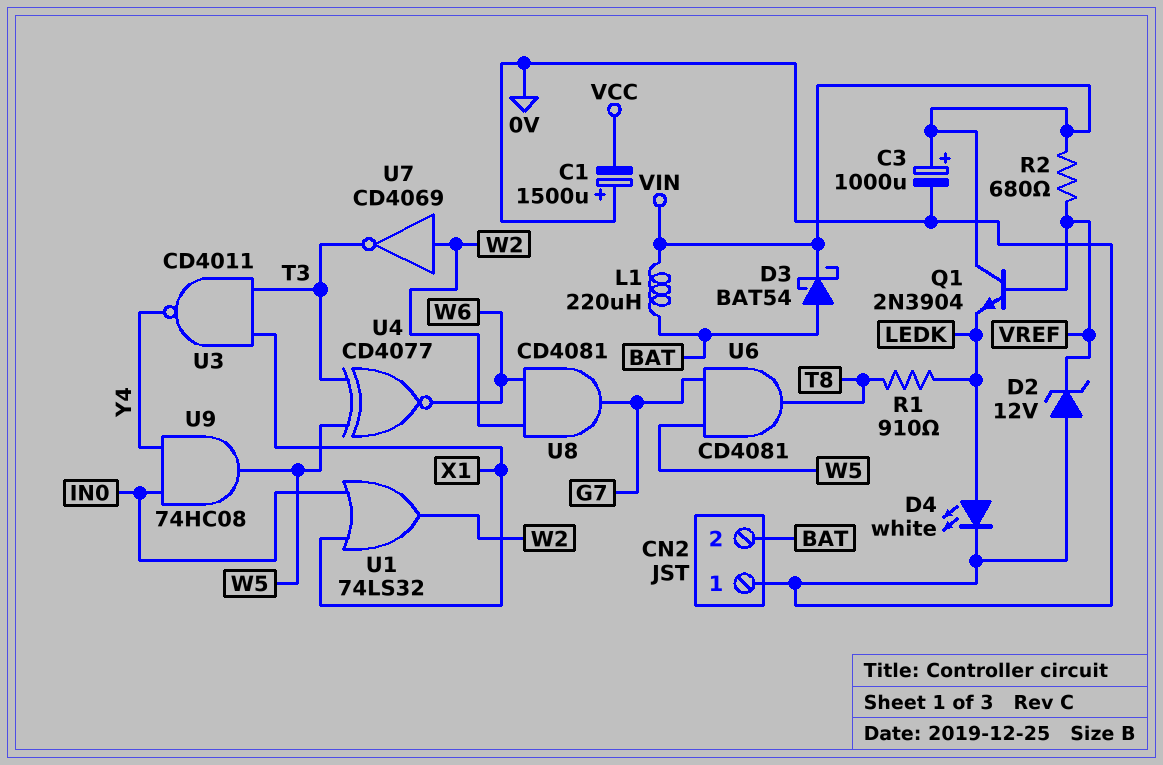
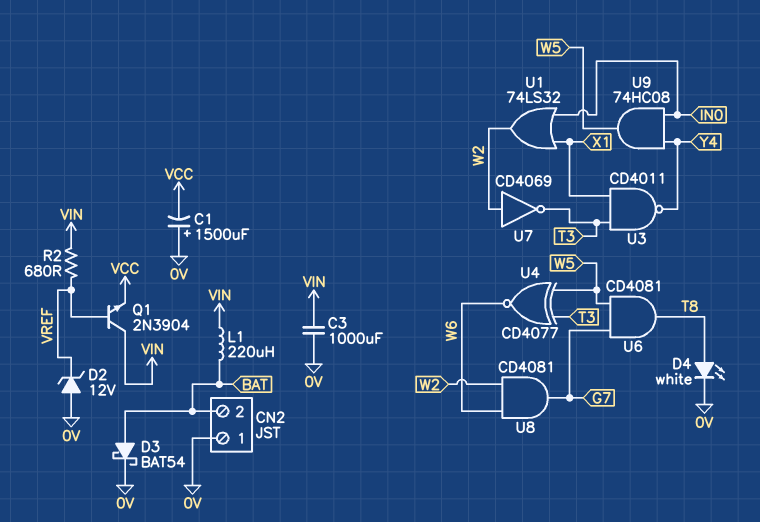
C3: 1000uF (plus VIN, minus 0V) -> 1000uF (0V, VIN)
D3: schottky BAT54 (A BAT, K VIN) -> schottky BAT54 (A BAT, K 0V)
D4: LED white (A LEDK, K 0V) -> LED white (A T8, K 0V)
Q1: NPN 2N3904 (B VREF, C VIN, E LEDK) -> NPN 2N3904 (B VREF, C VIN, E VCC)
R1: 910 (LEDK, T8) -> none

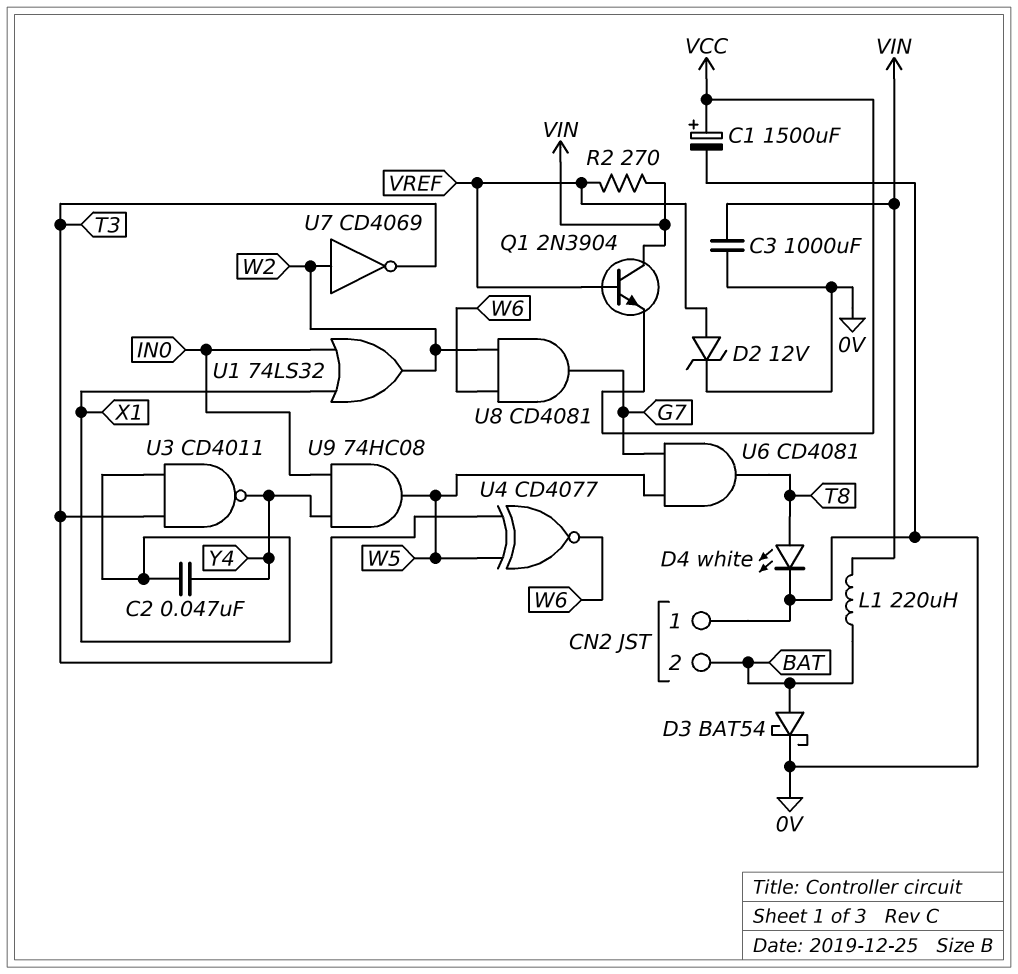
C1: 1500uF (plus 0V, minus VCC) -> 1500uF (plus VCC, minus 0V)
C2: none -> 47nF (X1, Y4)
D2: zener 12V (A 0V, K VREF) -> zener 12V (A VREF, K 0V)
R2: 680 (VIN, VREF) -> 270 (VIN, VREF)

